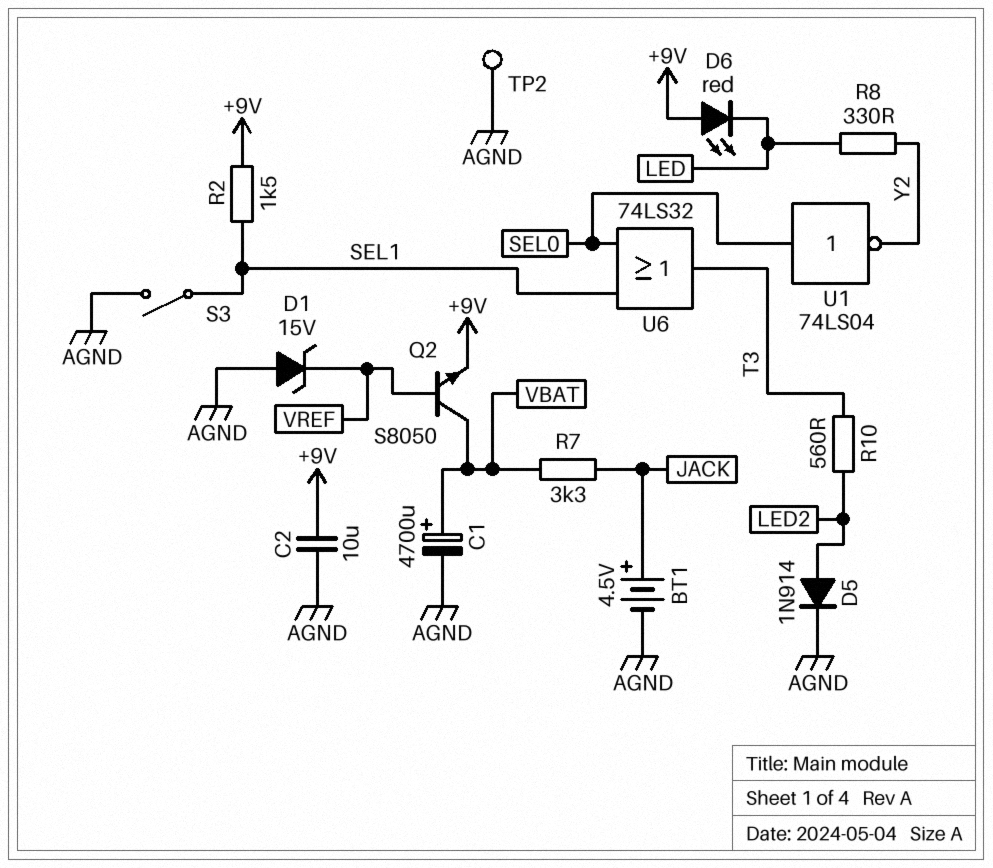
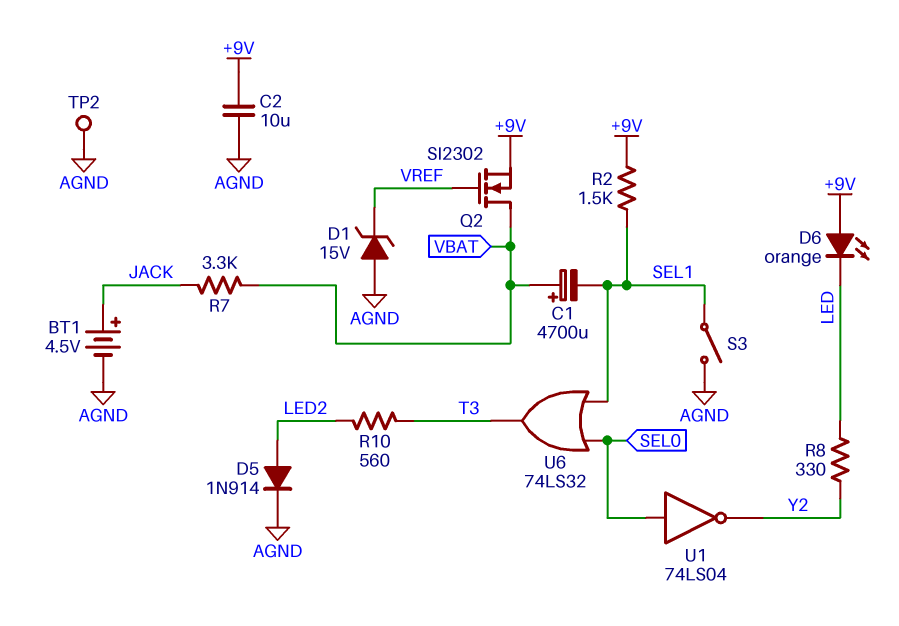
C1: 4700uF (plus VBAT, minus AGND) -> 4700uF (plus VBAT, minus SEL1)
D6: LED red (A +9V, K LED) -> LED orange (A +9V, K LED)
Q2: NPN S8050 (B VREF, C VBAT, E +9V) -> NMOS SI2302 (G VREF, D VBAT, S +9V)

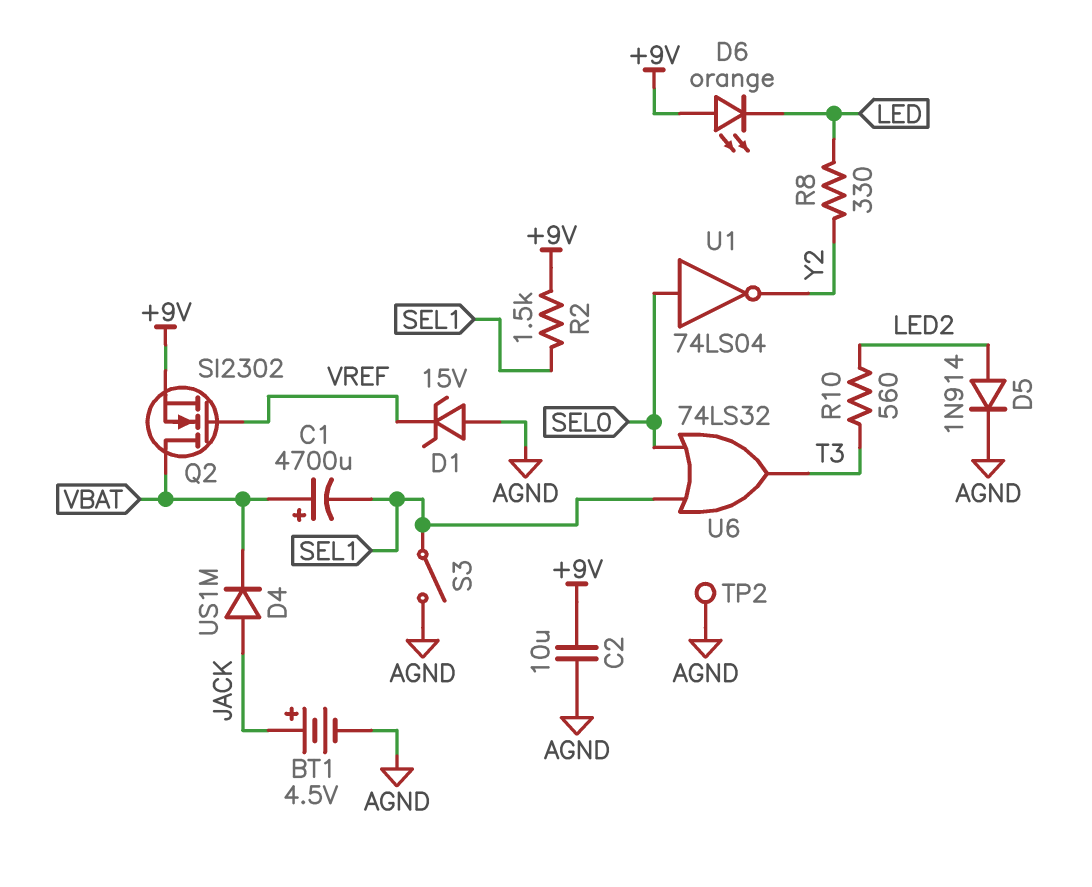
D4: none -> diode US1M (A JACK, K VBAT)
R7: 3.3k (JACK, VBAT) -> none

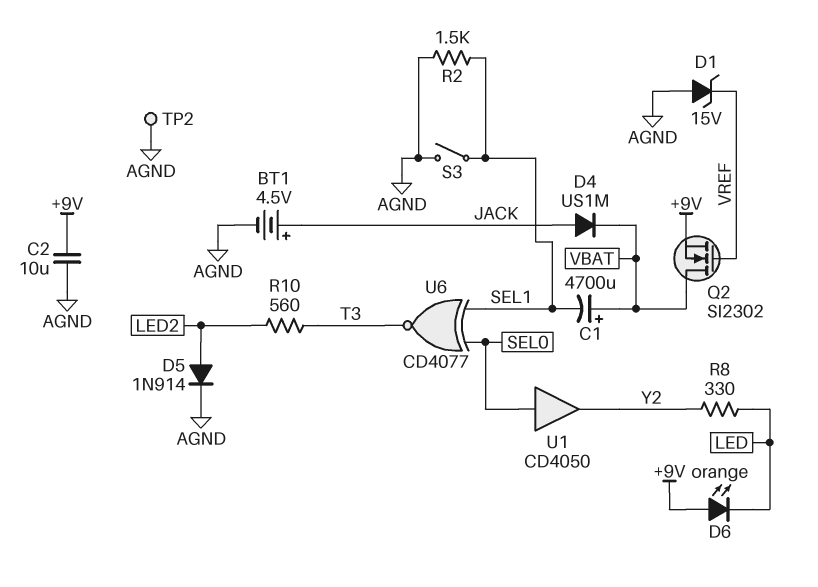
R2: 1.5k (+9V, SEL1) -> 1.5k (AGND, SEL1)
U1: NOT 74LS04 (in SEL0, out Y2) -> buffer CD4050 (in SEL0, out Y2)
U6: OR 74LS32 (in SEL0, in SEL1, out T3) -> XNOR CD4077 (in SEL0, in SEL1, out T3)

